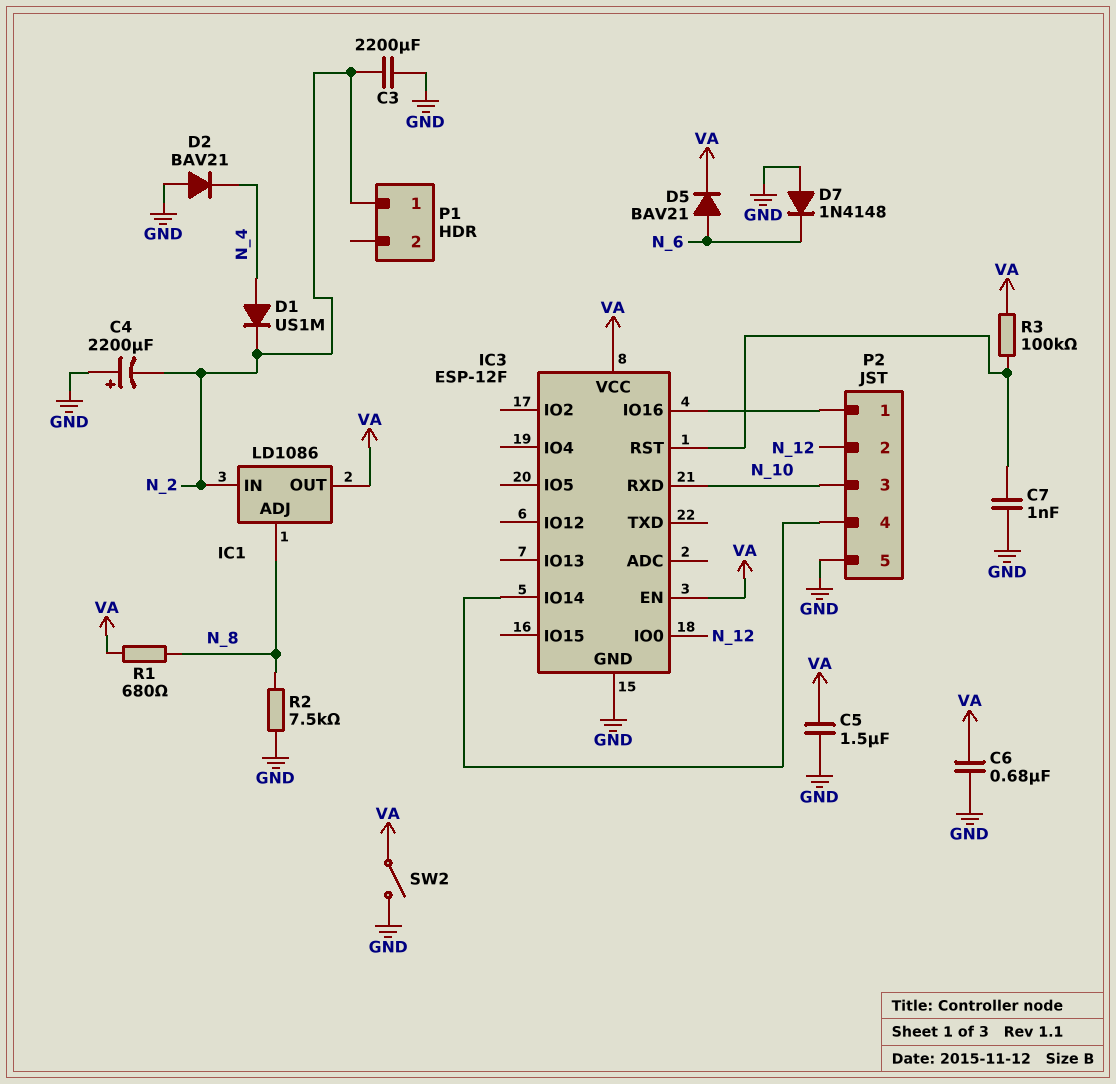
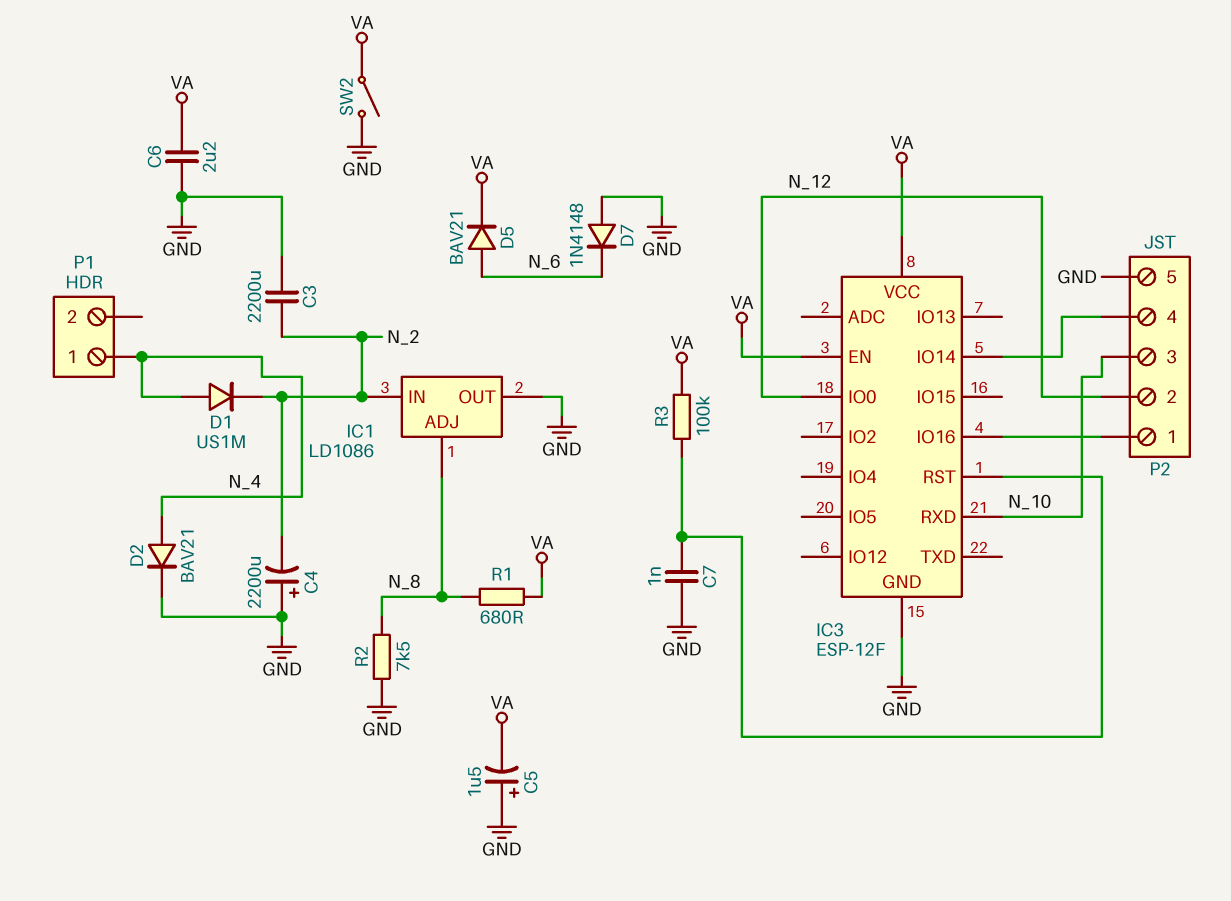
C5: 1.5uF (GND, VA) -> 1.5uF (plus GND, minus VA)
C6: 680nF (GND, VA) -> 2.2uF (GND, VA)
D2: diode BAV21 (A GND, K N_4) -> diode BAV21 (A N_4, K GND)
IC1 pin OUT: VA -> GND
P1 pin 1: N_2 -> N_4

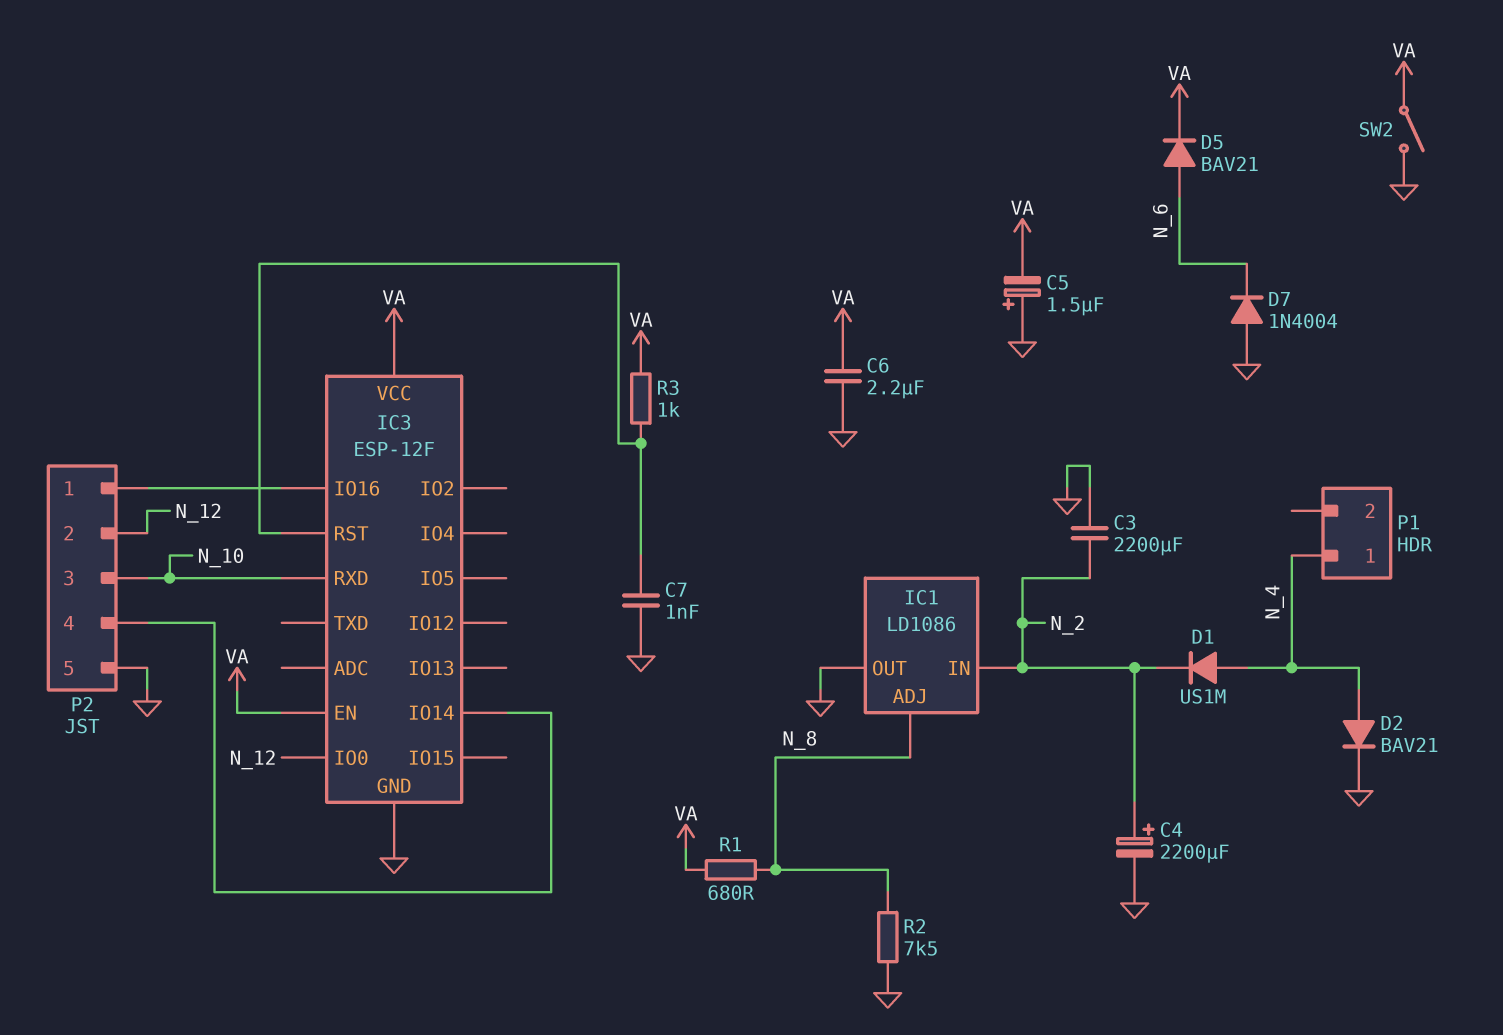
C4: 2200uF (plus GND, minus N_2) -> 2200uF (plus N_2, minus GND)
D7: diode 1N4148 (A GND, K N_6) -> diode 1N4004 (A GND, K N_6)
R3: 100k (IC3/RST, VA) -> 1k (IC3/RST, VA)

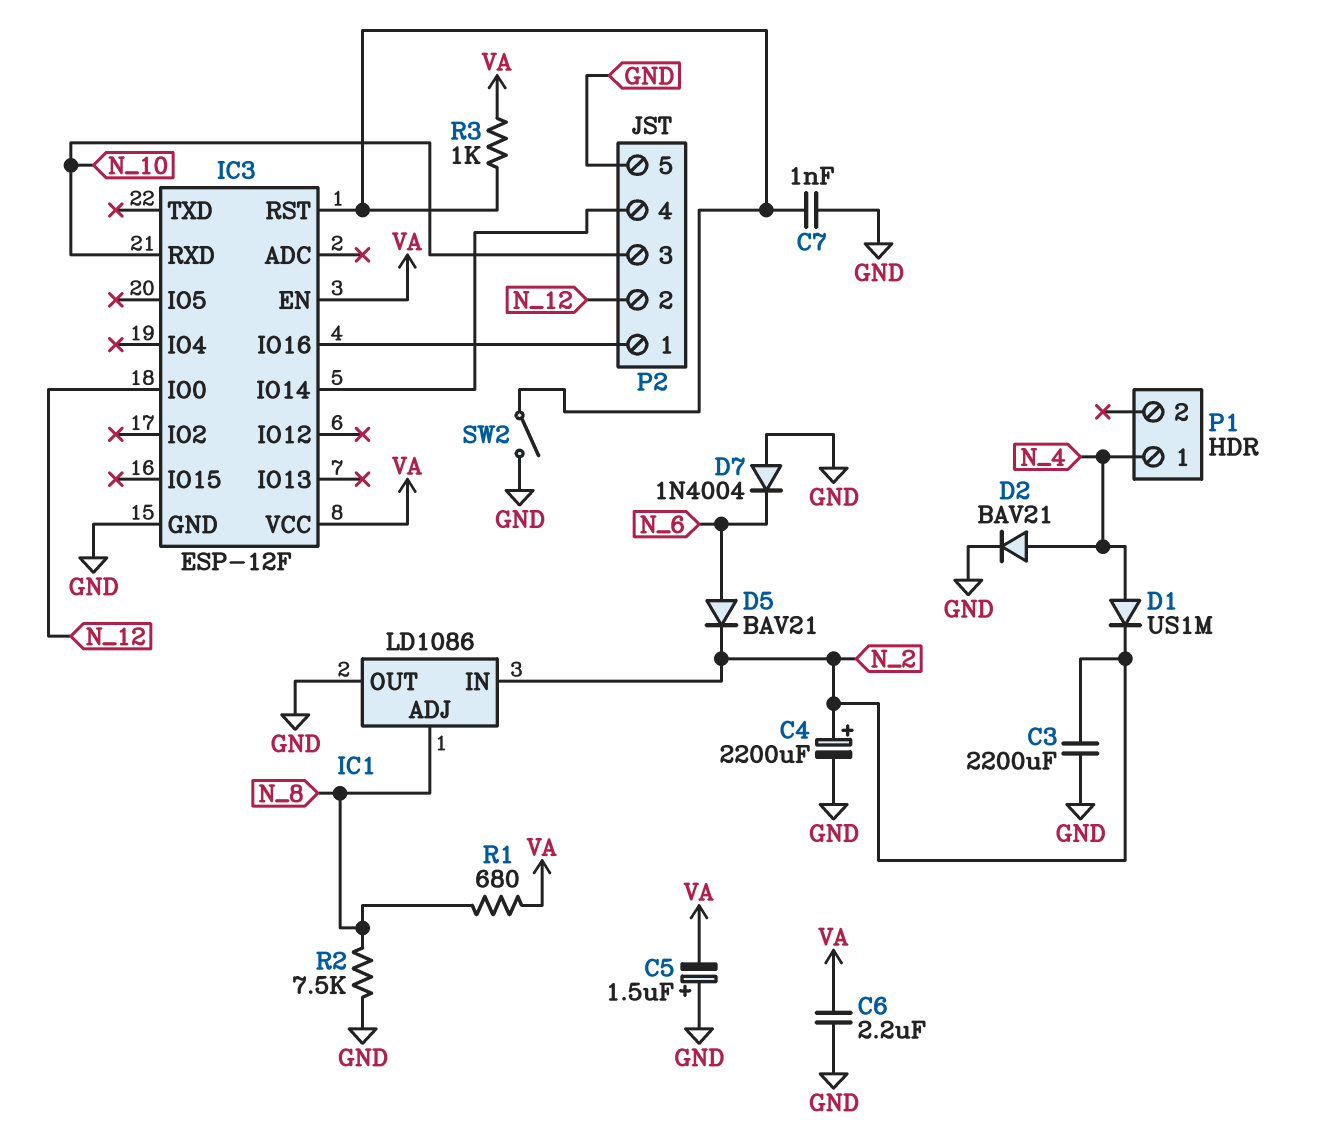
D5: diode BAV21 (A N_6, K VA) -> diode BAV21 (A N_6, K N_2)
SW2: switch (GND, VA) -> switch (GND, IC3/RST)

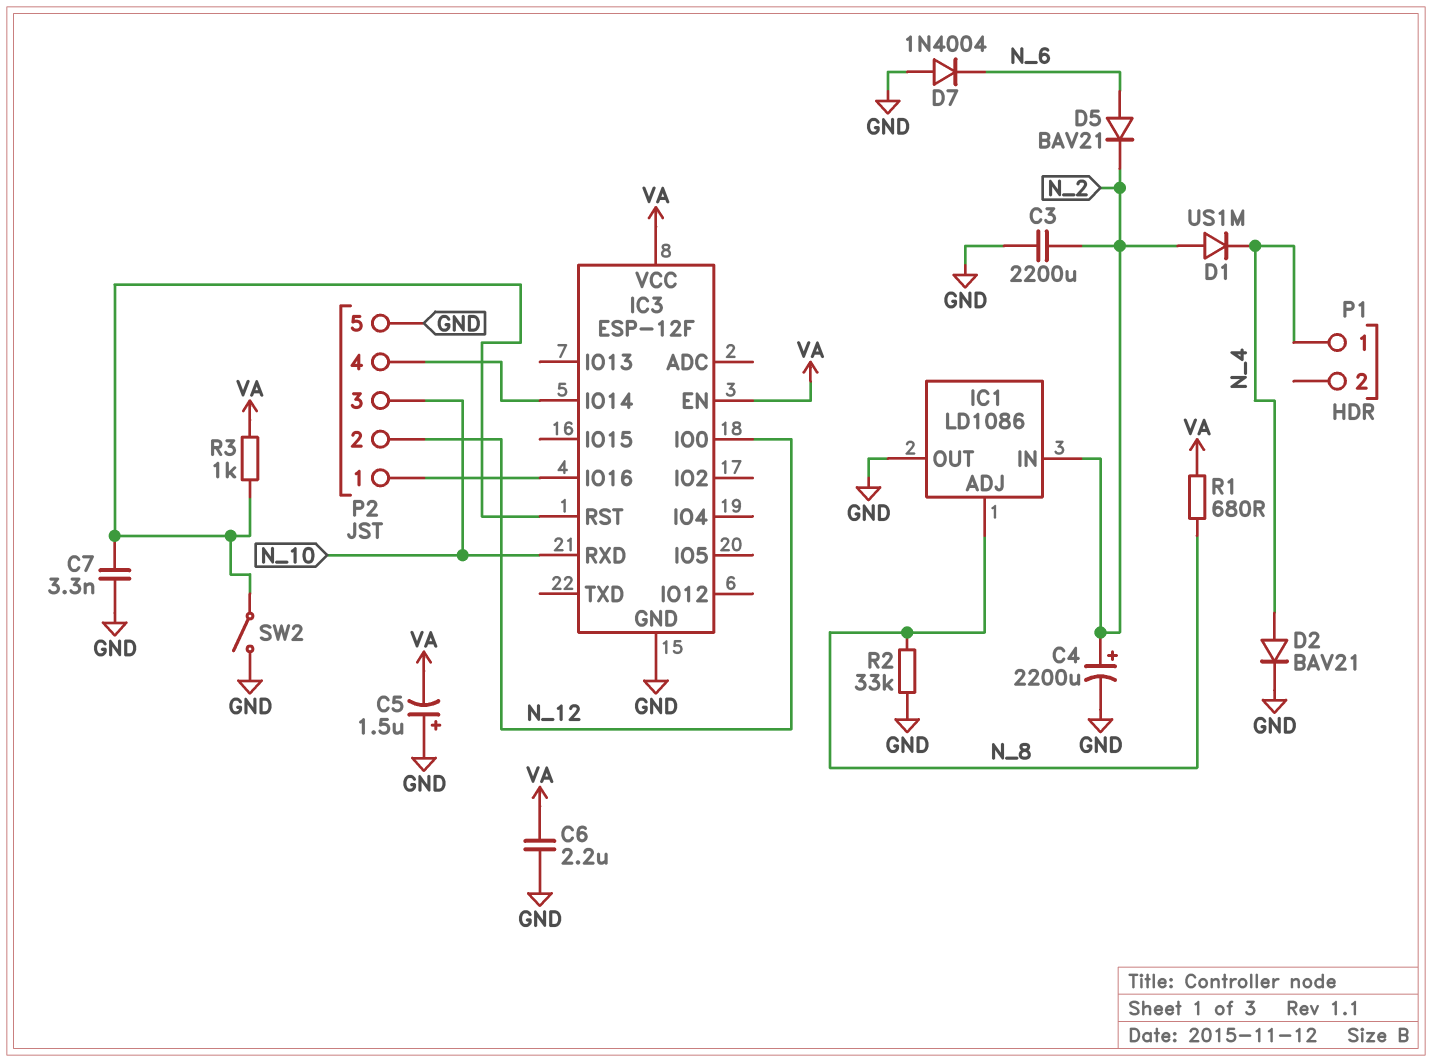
C7: 1nF (GND, IC3/RST) -> 3.3nF (GND, IC3/RST)
D1: diode US1M (A N_4, K N_2) -> diode US1M (A N_2, K N_4)
R2: 7.5k (GND, N_8) -> 33k (GND, N_8)

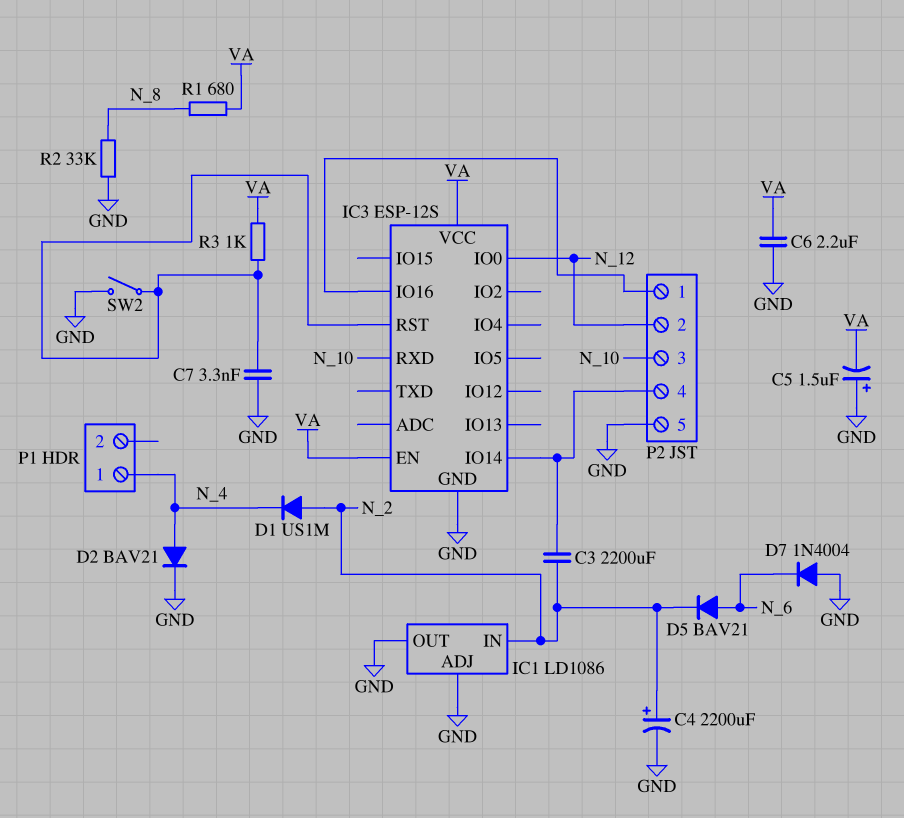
C3: 2200uF (GND, N_2) -> 2200uF (IC3/IO14, N_2)
IC1 pin ADJ: N_8 -> GND
IC3: ESP-12F -> ESP-12S

